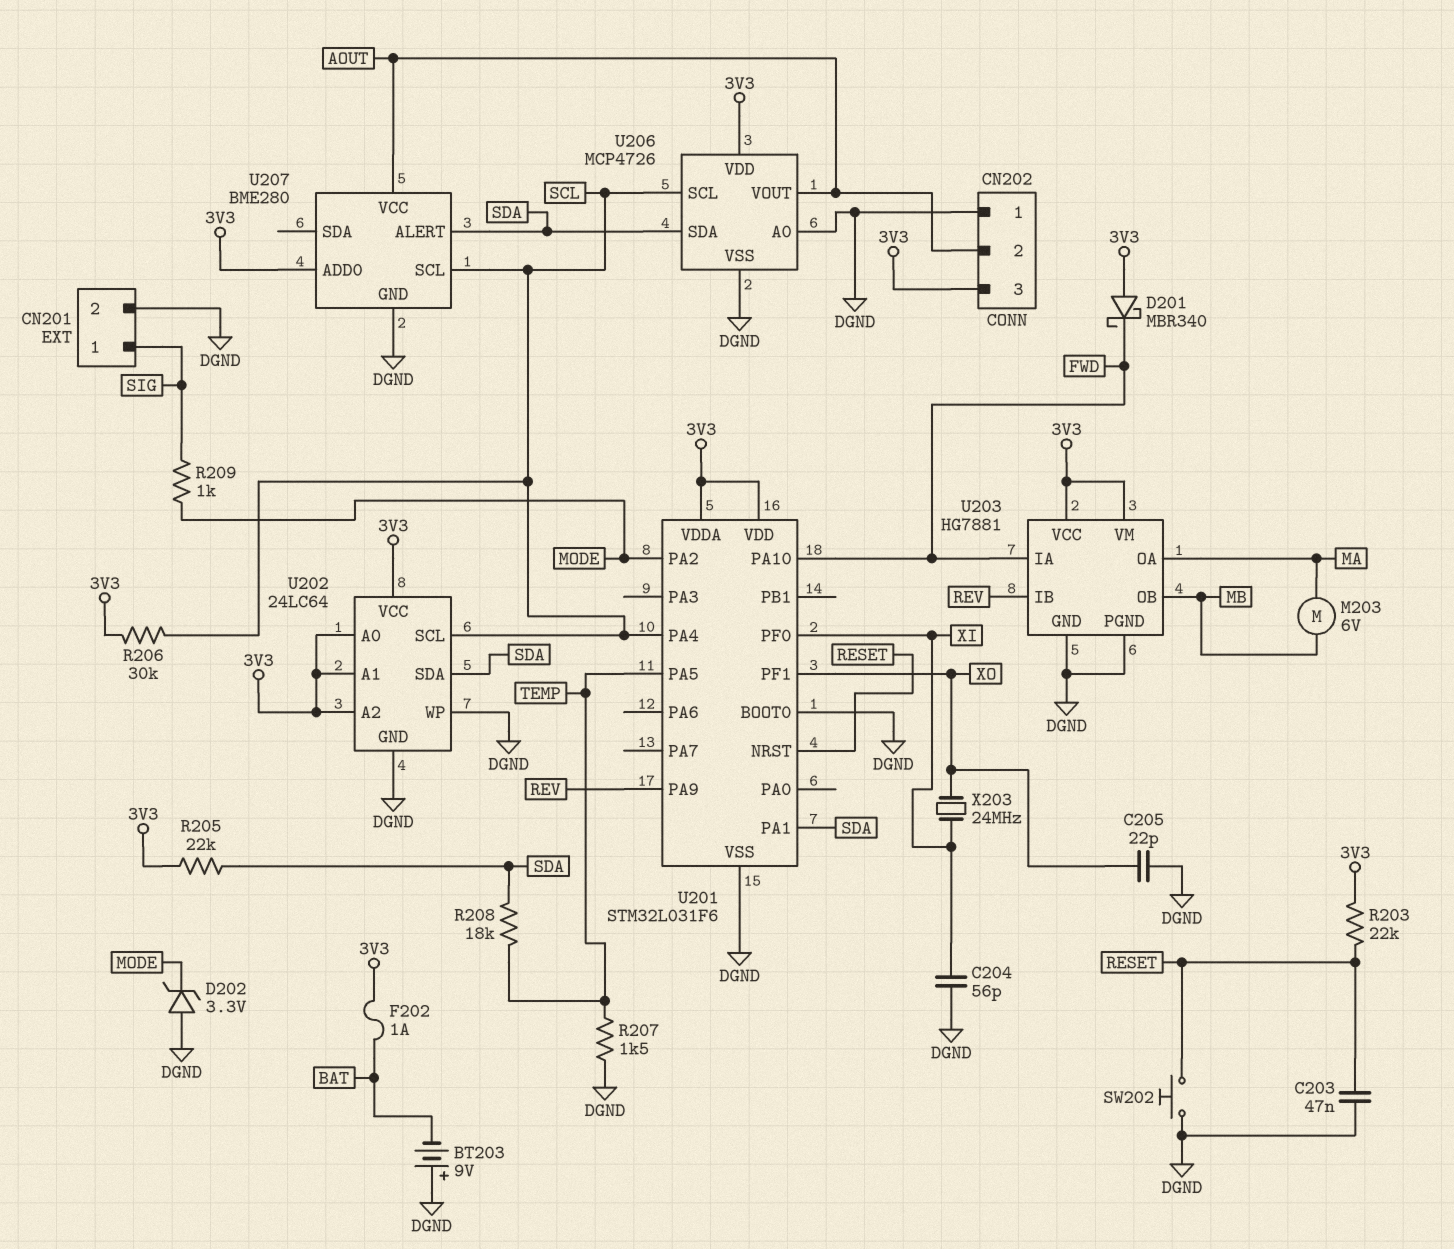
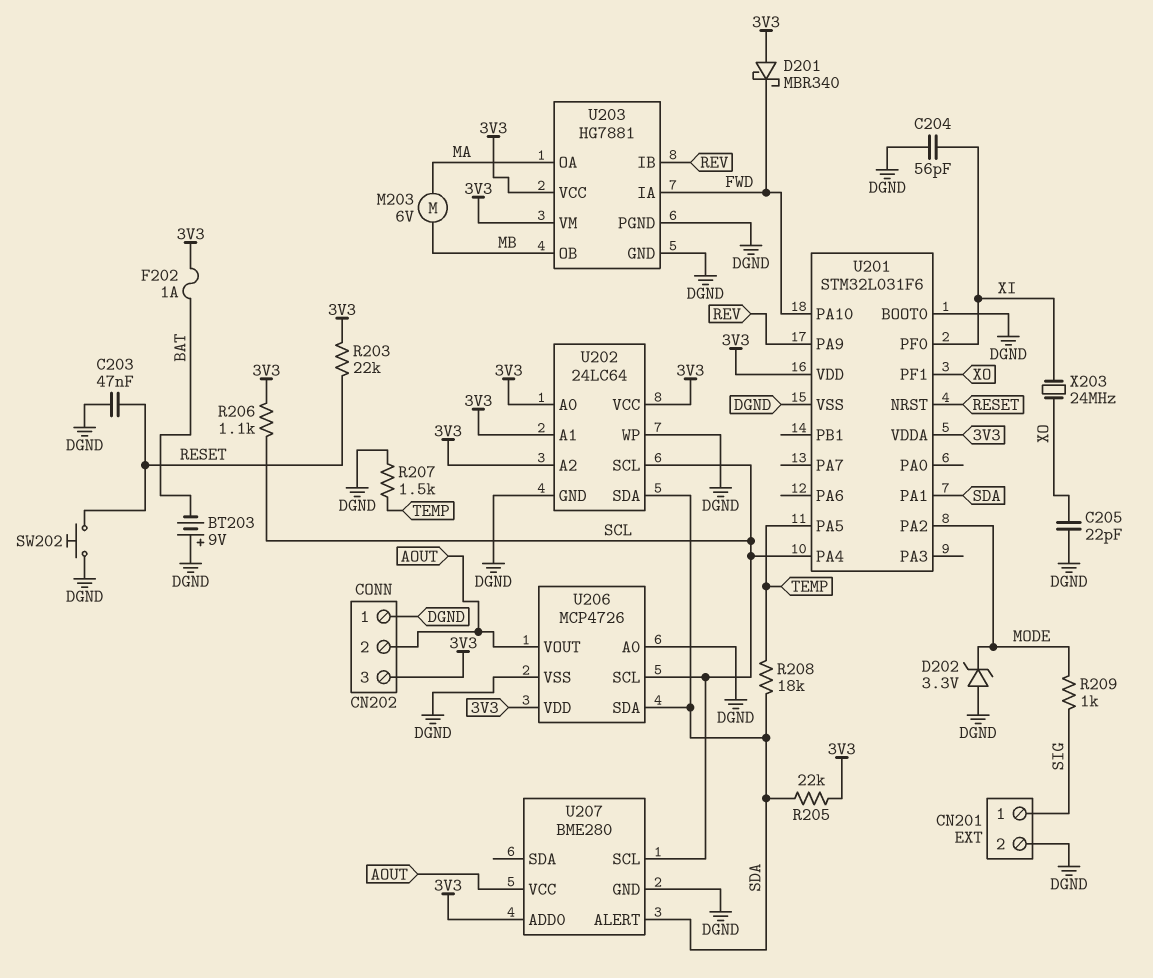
R206: 30k (3V3, SCL) -> 1.1k (3V3, SCL)

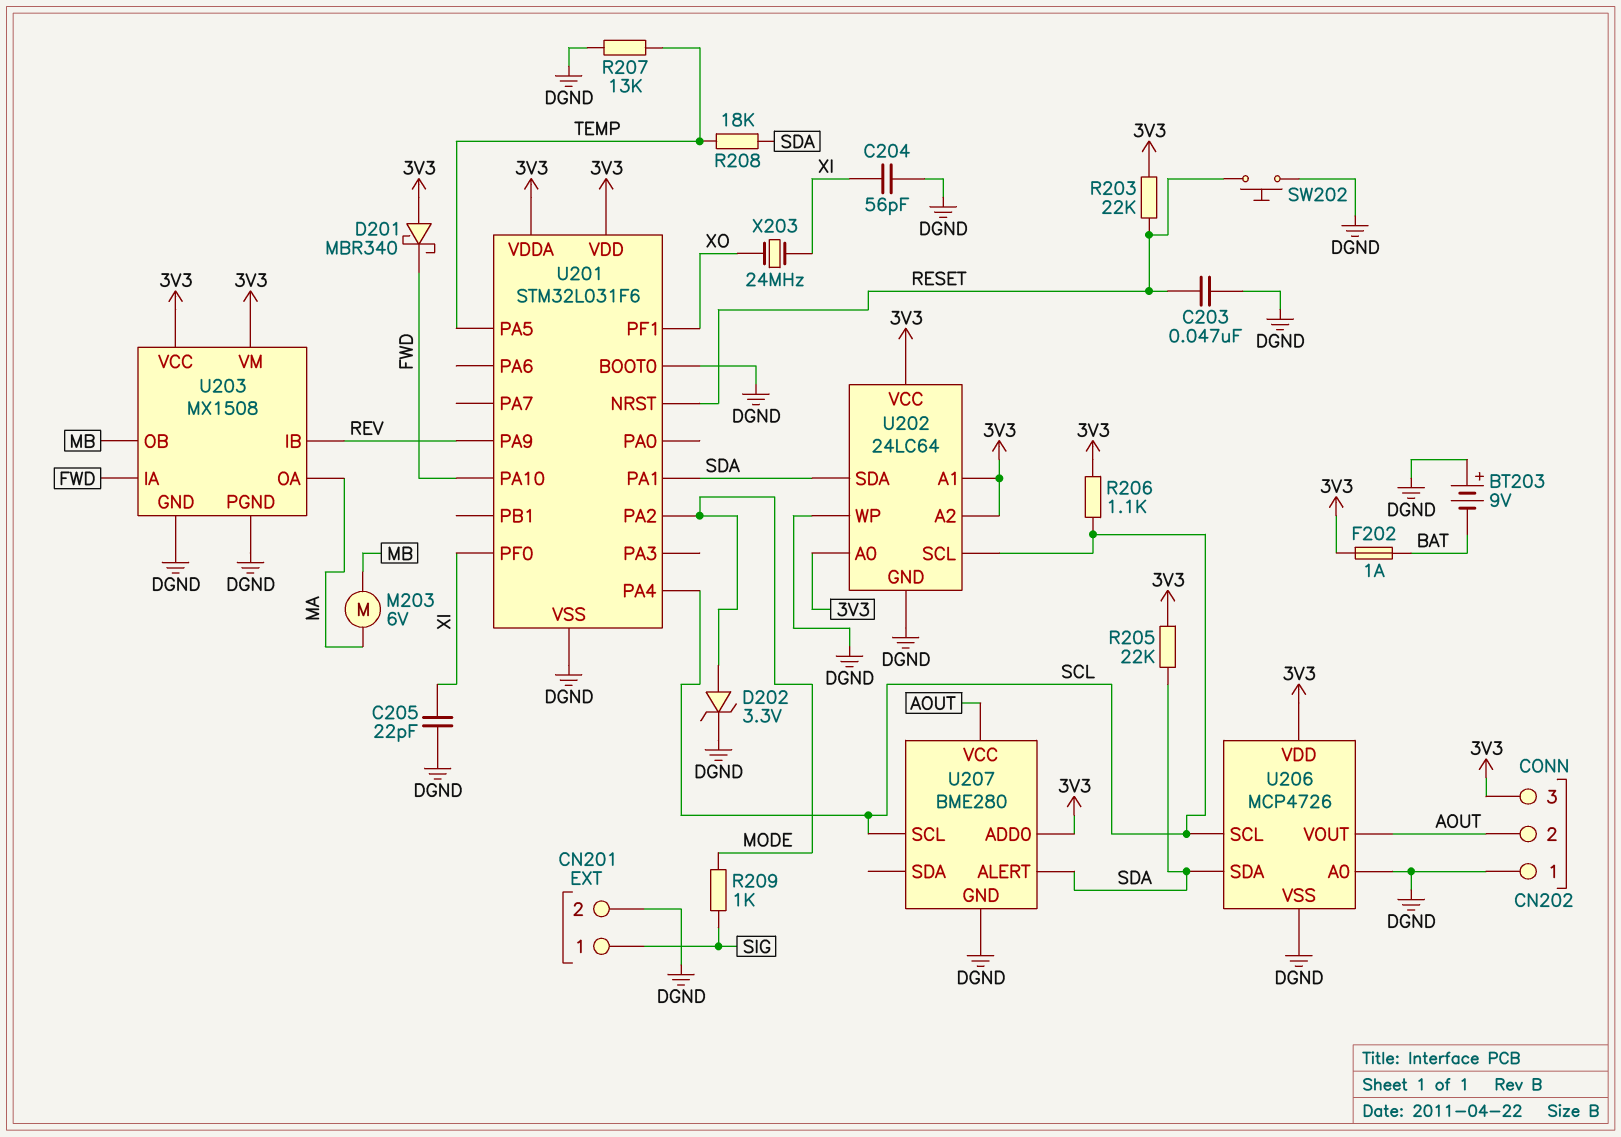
C205: 22pF (DGND, XO) -> 22pF (DGND, XI)
D202: zener 3.3V (A DGND, K MODE) -> zener 3.3V (A MODE, K DGND)
R207: 1.5k (DGND, TEMP) -> 13k (DGND, TEMP)
U203: HG7881 -> MX1508

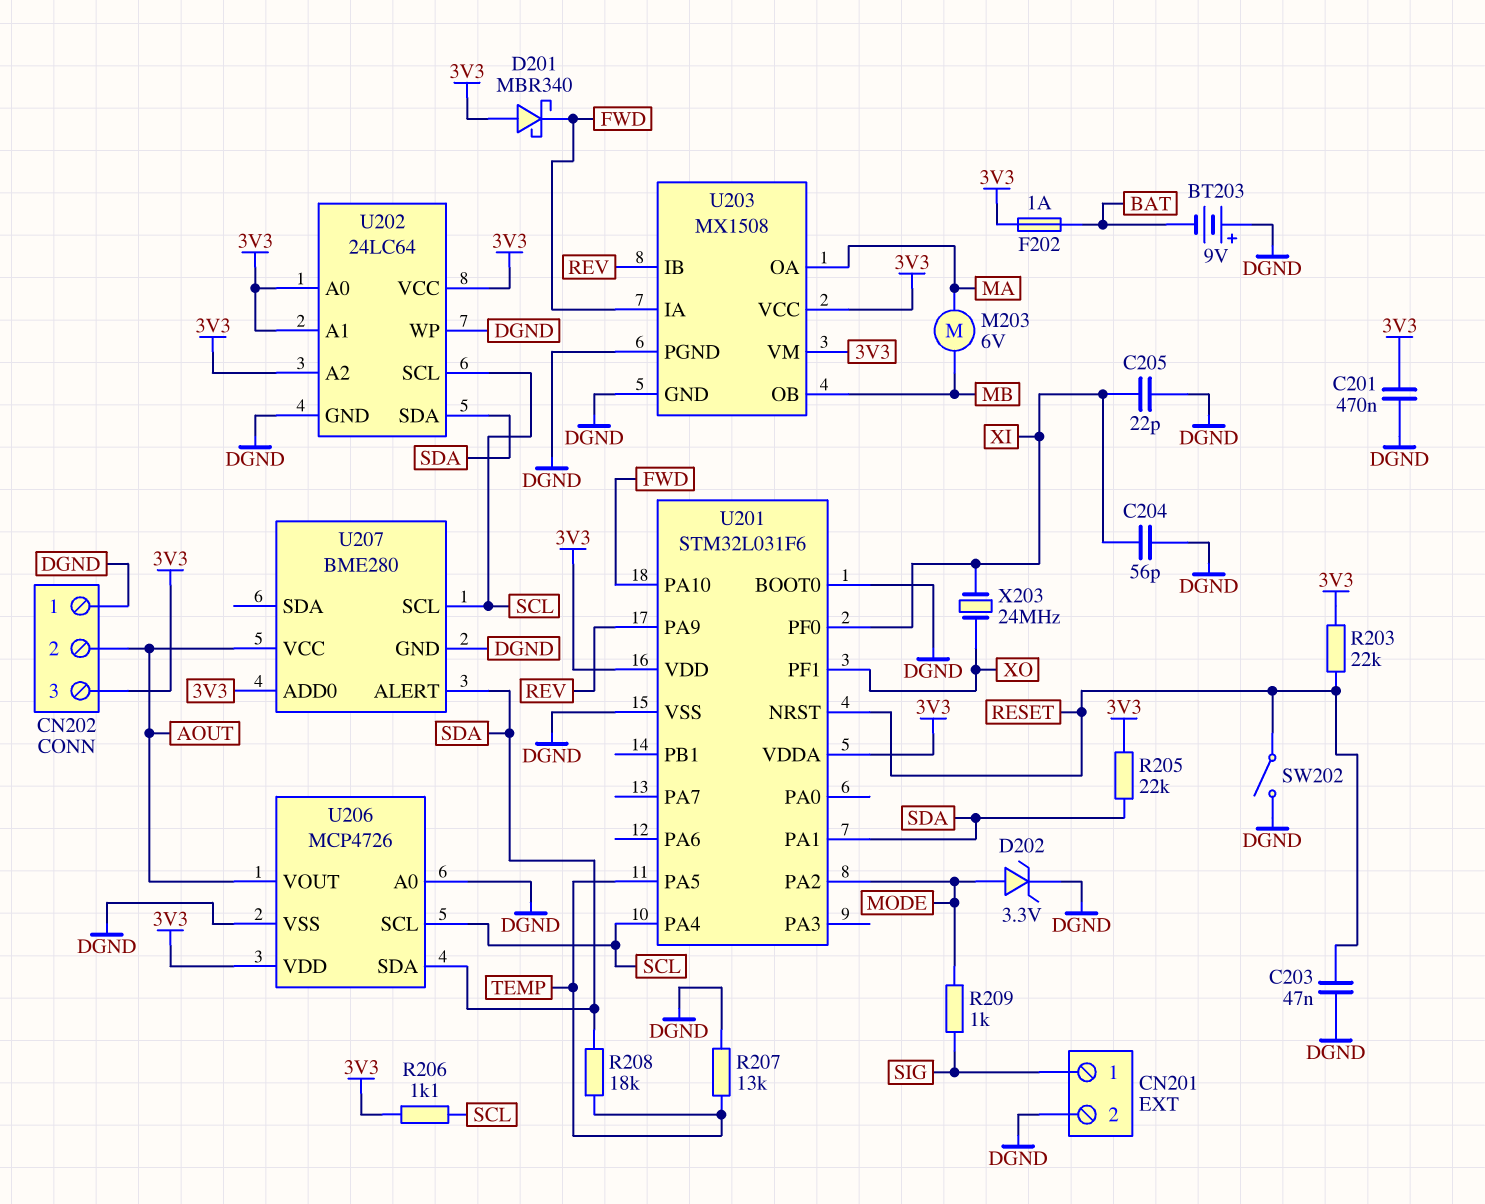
C201: none -> 470nF (3V3, DGND)
SW202: button (DGND, RESET) -> switch (DGND, RESET)

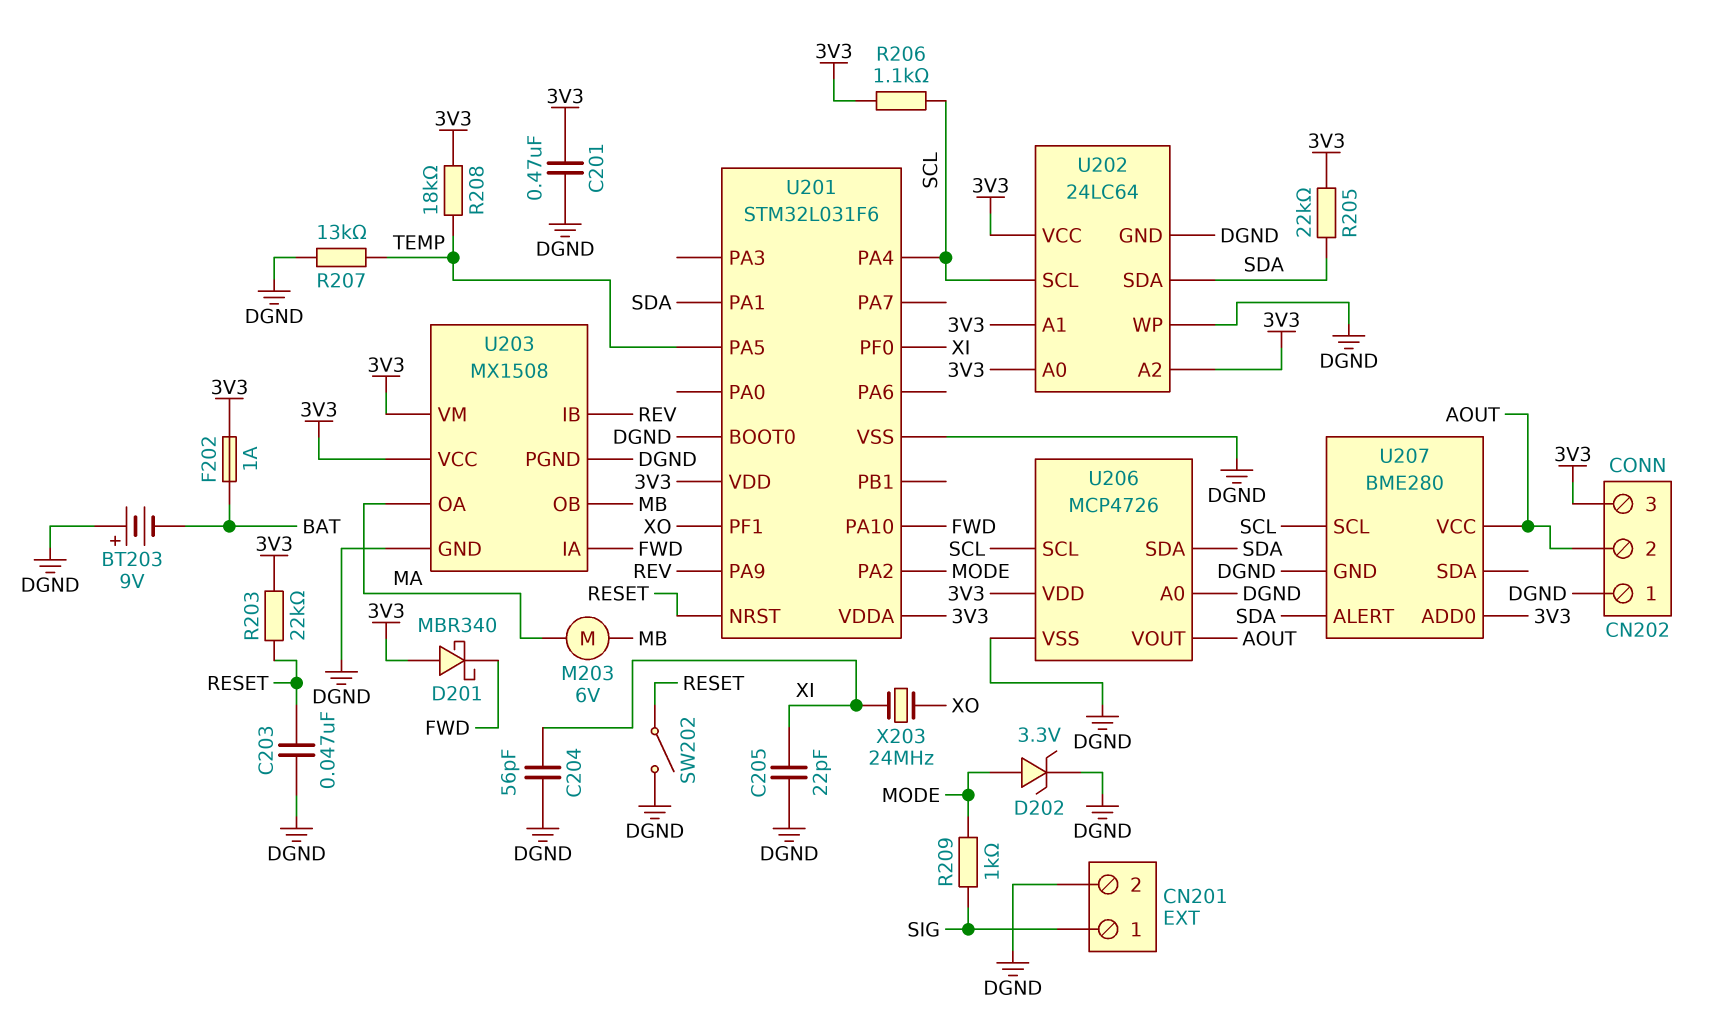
R208: 18k (SDA, TEMP) -> 18k (3V3, TEMP)

